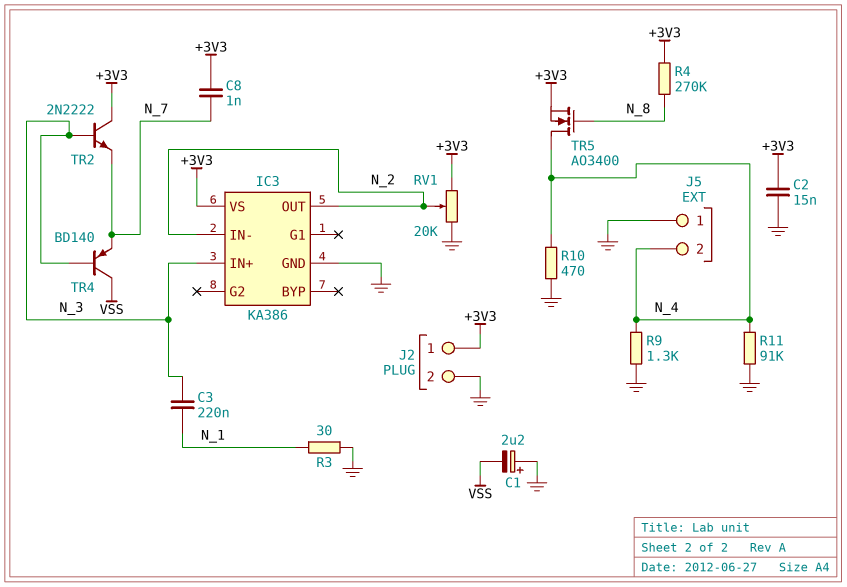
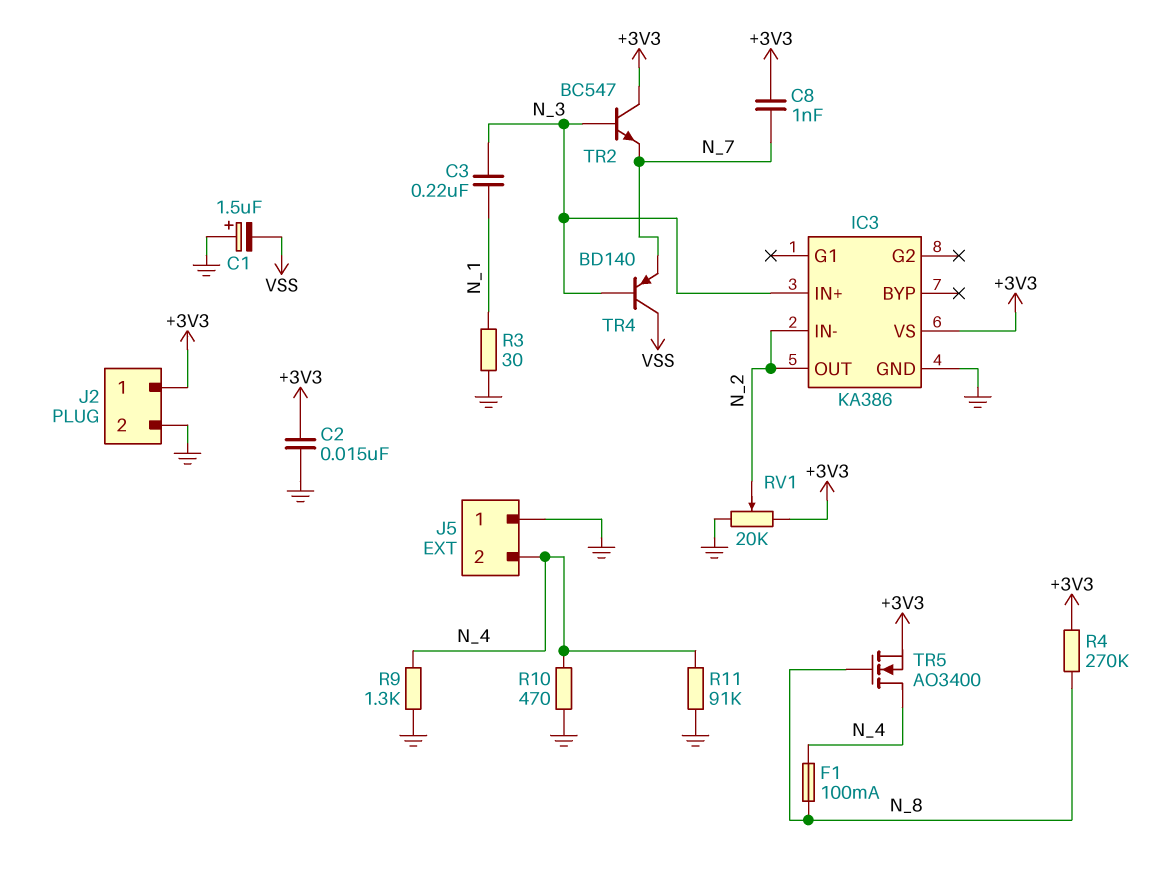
C1: 2.2uF (plus GND, minus VSS) -> 1.5uF (plus GND, minus VSS)
F1: none -> 100mA (N_4, N_8)
TR2: NPN 2N2222 (B N_3, C +3V3, E N_7) -> NPN BC547 (B N_3, C +3V3, E N_7)

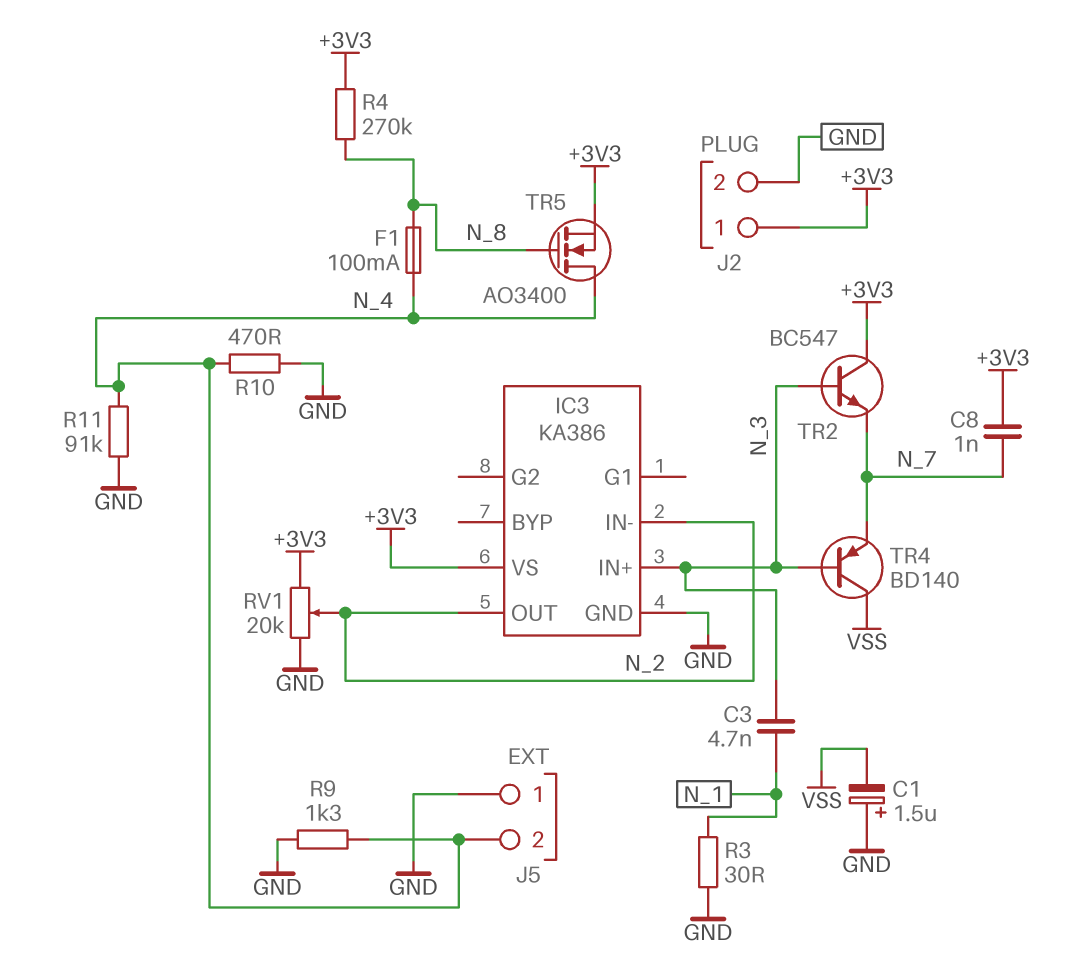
C2: 15nF (+3V3, GND) -> none
C3: 220nF (N_1, N_3) -> 4.7nF (N_1, N_3)

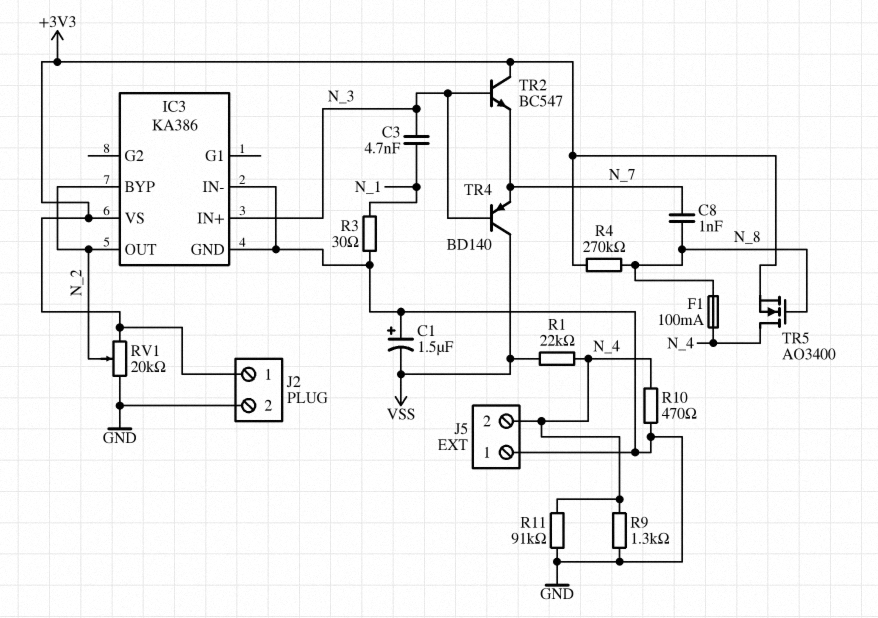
C8: 1nF (+3V3, N_7) -> 1nF (N_7, N_8)
IC3 pin BYP: none -> N_2
IC3 pin IN-: N_2 -> GND
R1: none -> 22k (N_4, VSS)

